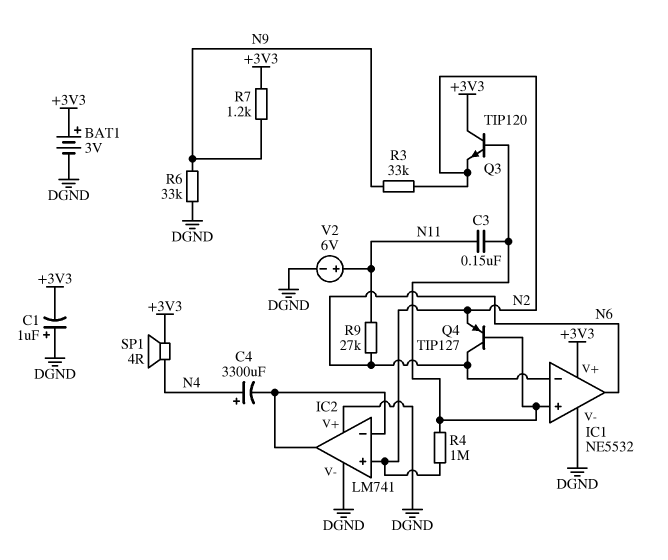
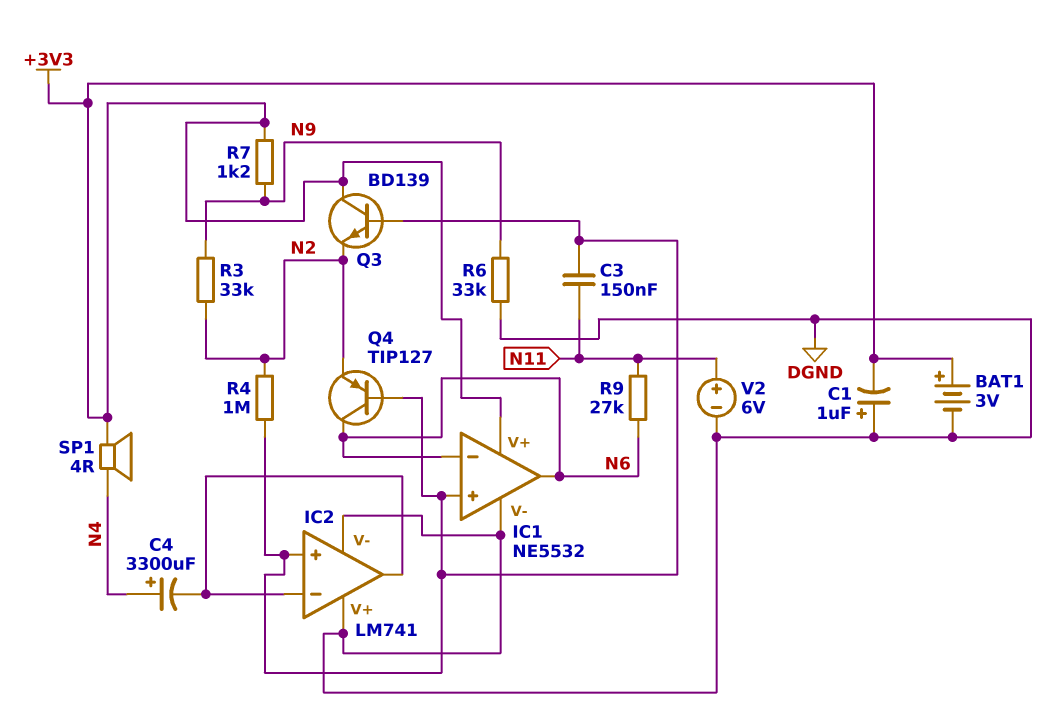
IC2 pin in+: N2 -> IC1/in+
Q3: NPN TIP120 (B IC1/in+, C +3V3, E N2) -> NPN BD139 (B IC1/in+, C +3V3, E N2)

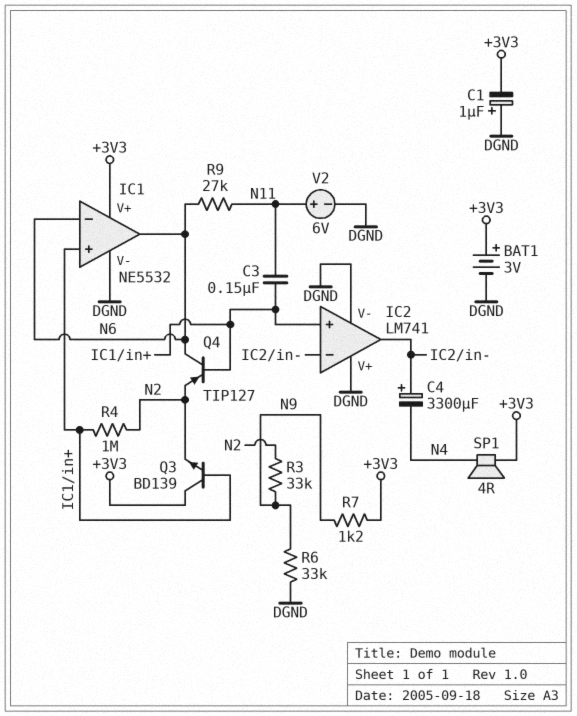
C4: 3300uF (plus N4, minus IC2/in-) -> 3300uF (plus IC2/in-, minus N4)

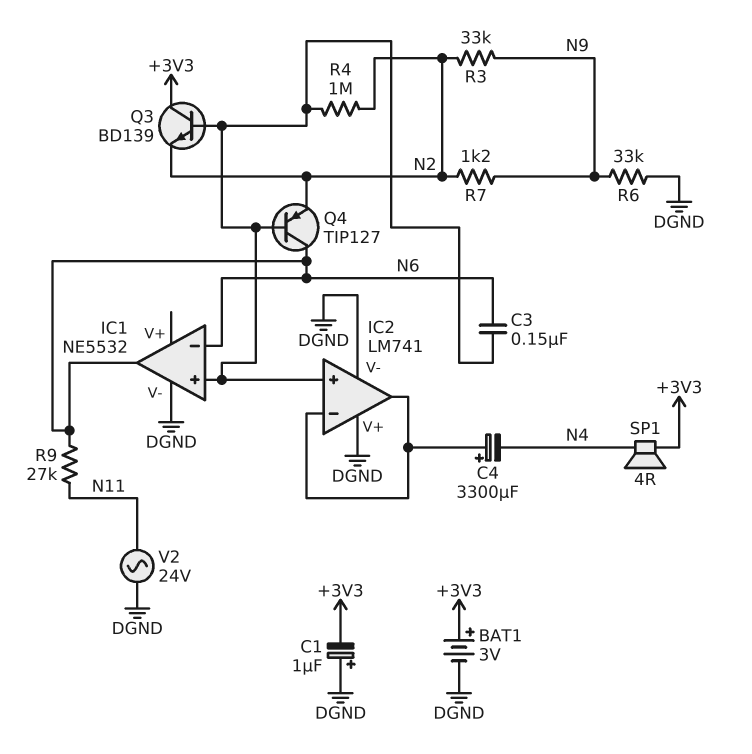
C3: 150nF (IC1/in+, N11) -> 150nF (IC1/in+, N6)
IC1 pin V+: +3V3 -> none
R7: 1.2k (+3V3, N9) -> 1.2k (N2, N9)
V2: 6V (plus N11, minus DGND) -> AC 24V (DGND, N11)

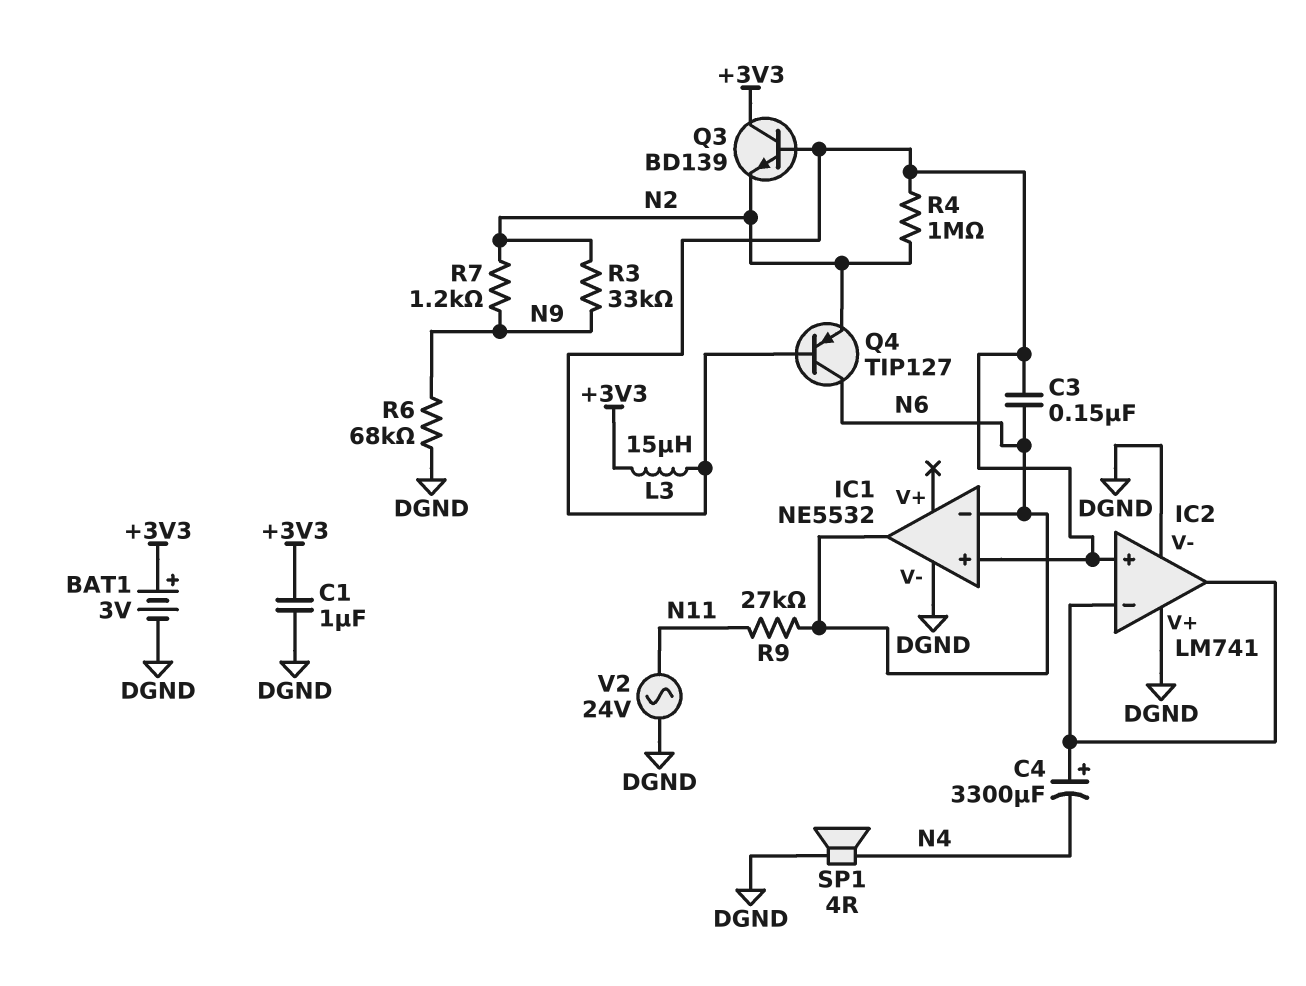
C1: 1uF (plus DGND, minus +3V3) -> 1uF (+3V3, DGND)
L3: none -> 15uH (+3V3, IC1/in+)
R6: 33k (DGND, N9) -> 68k (DGND, N9)
SP1: speaker 4R (+3V3, N4) -> speaker 4R (DGND, N4)

